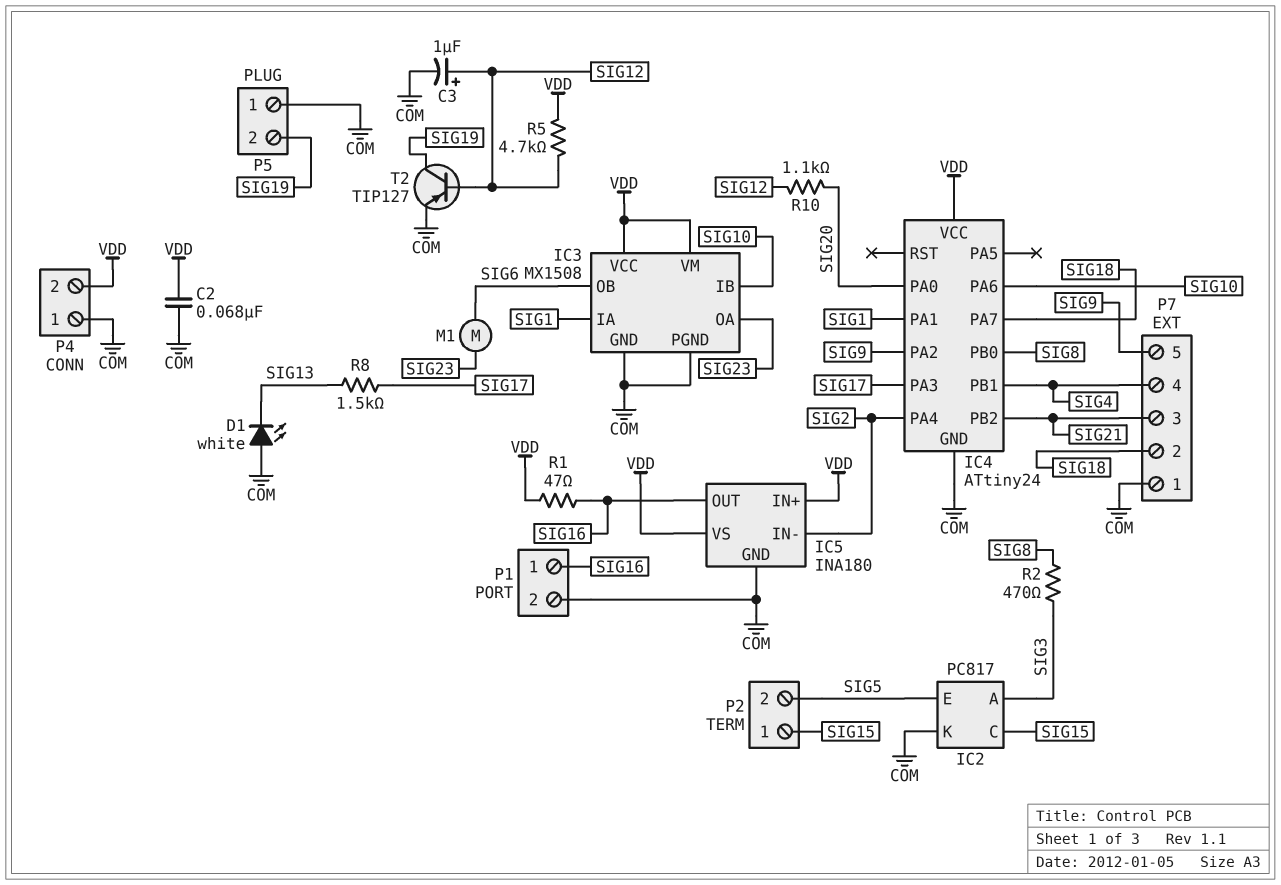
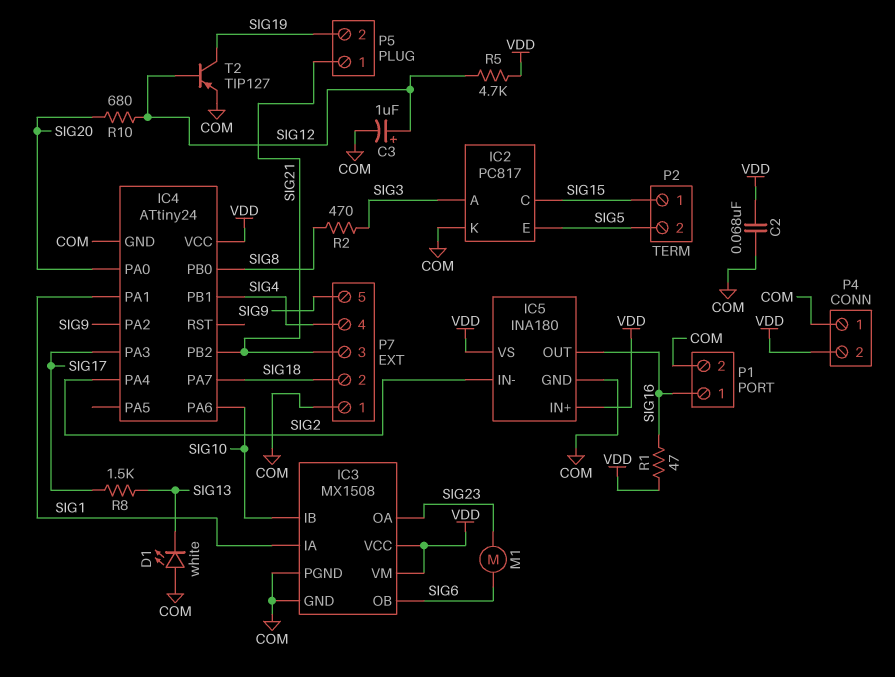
P5 pin 1: COM -> SIG21
R10: 1.1k (SIG12, SIG20) -> 680 (SIG12, SIG20)

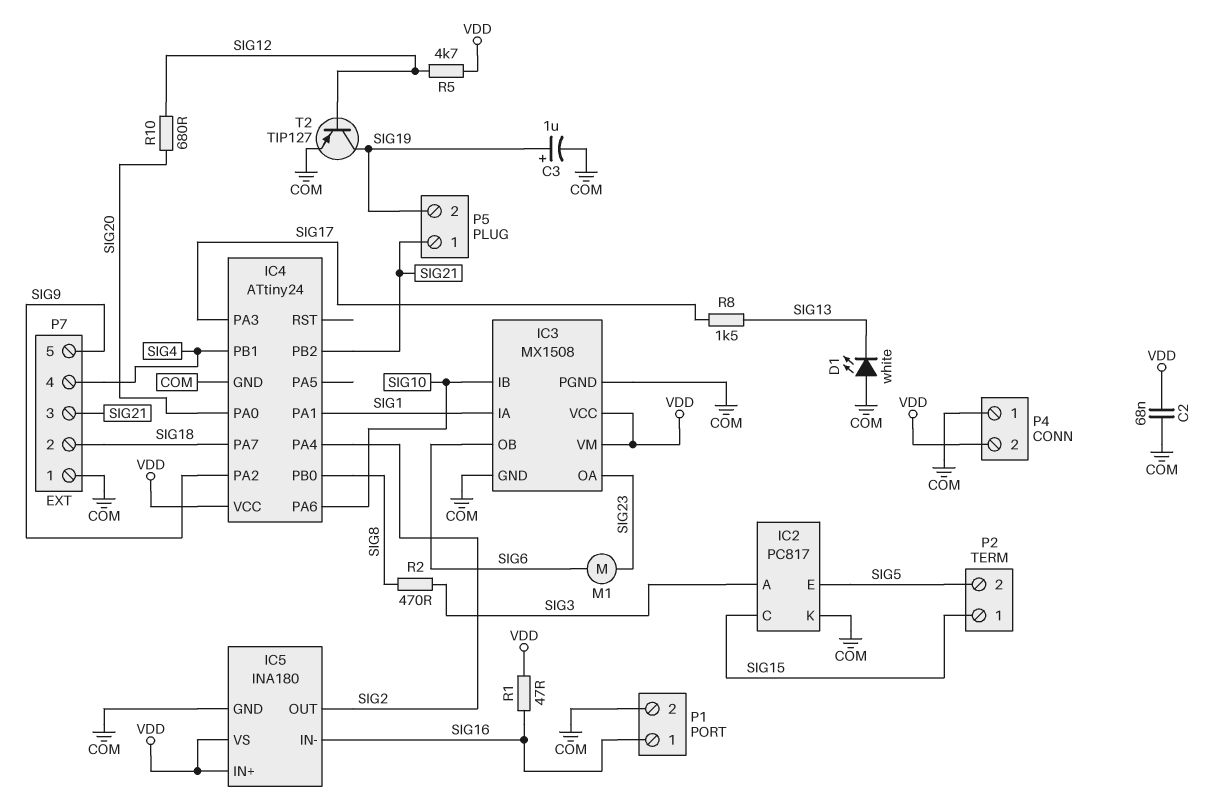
C3: 1uF (plus SIG12, minus COM) -> 1uF (plus SIG19, minus COM)
IC5 pin IN-: SIG2 -> SIG16
IC5 pin OUT: SIG16 -> SIG2

